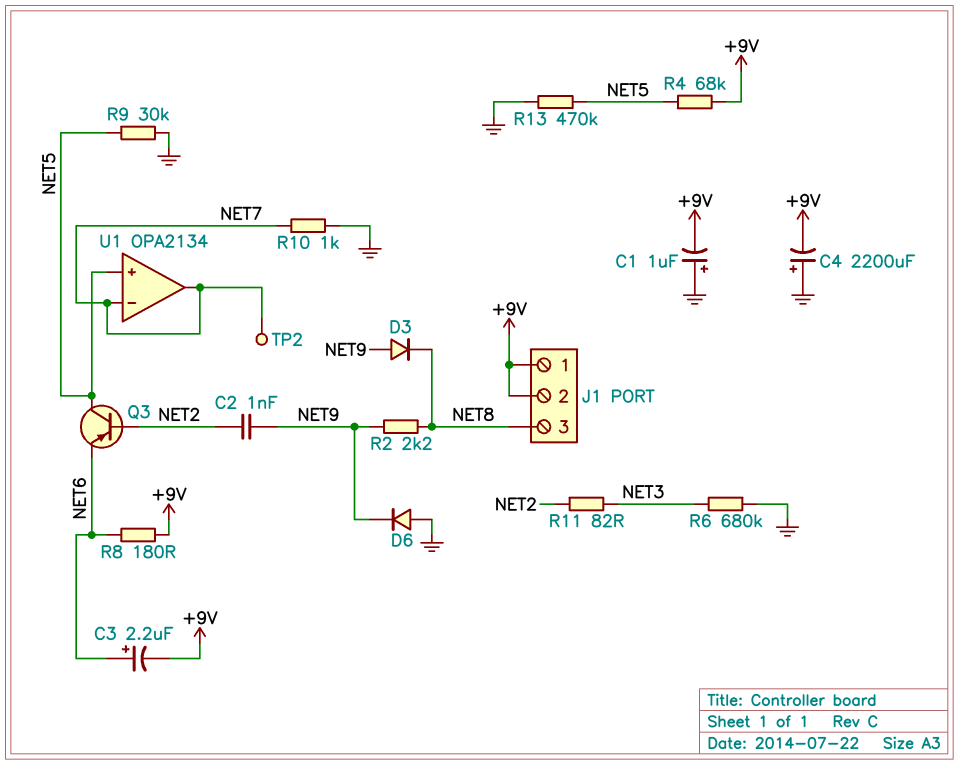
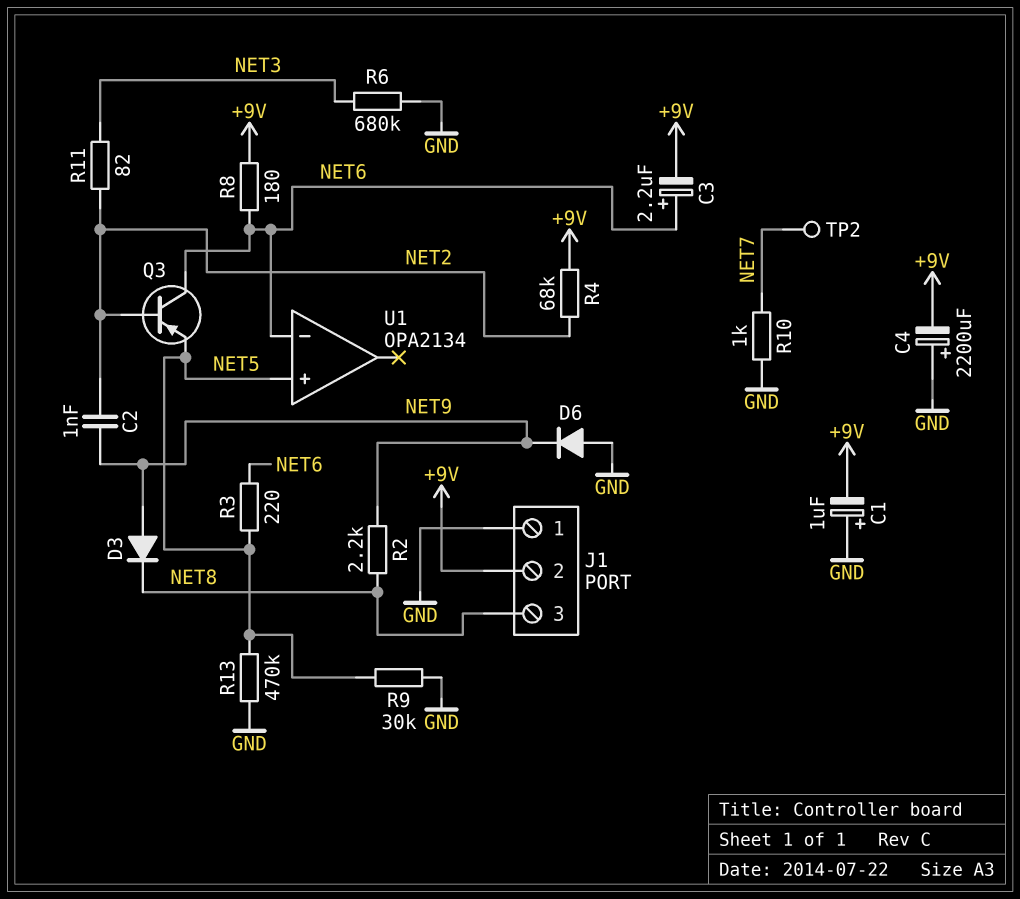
J1 pin 1: +9V -> GND
Q3: PNP (B NET2, C NET5, E NET6) -> PNP (B NET2, C NET6, E NET5)
R3: none -> 220 (NET5, NET6)
R4: 68k (+9V, NET5) -> 68k (+9V, NET2)
U1 pin in-: NET7 -> NET6
U1 pin out: NET7 -> none

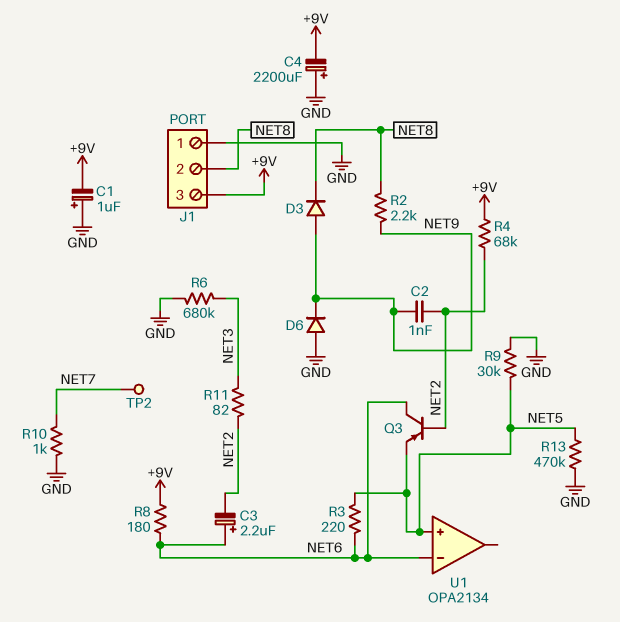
C3: 2.2uF (plus NET6, minus +9V) -> 2.2uF (plus NET6, minus NET2)
J1 pin 2: +9V -> NET8
J1 pin 3: NET8 -> +9V

